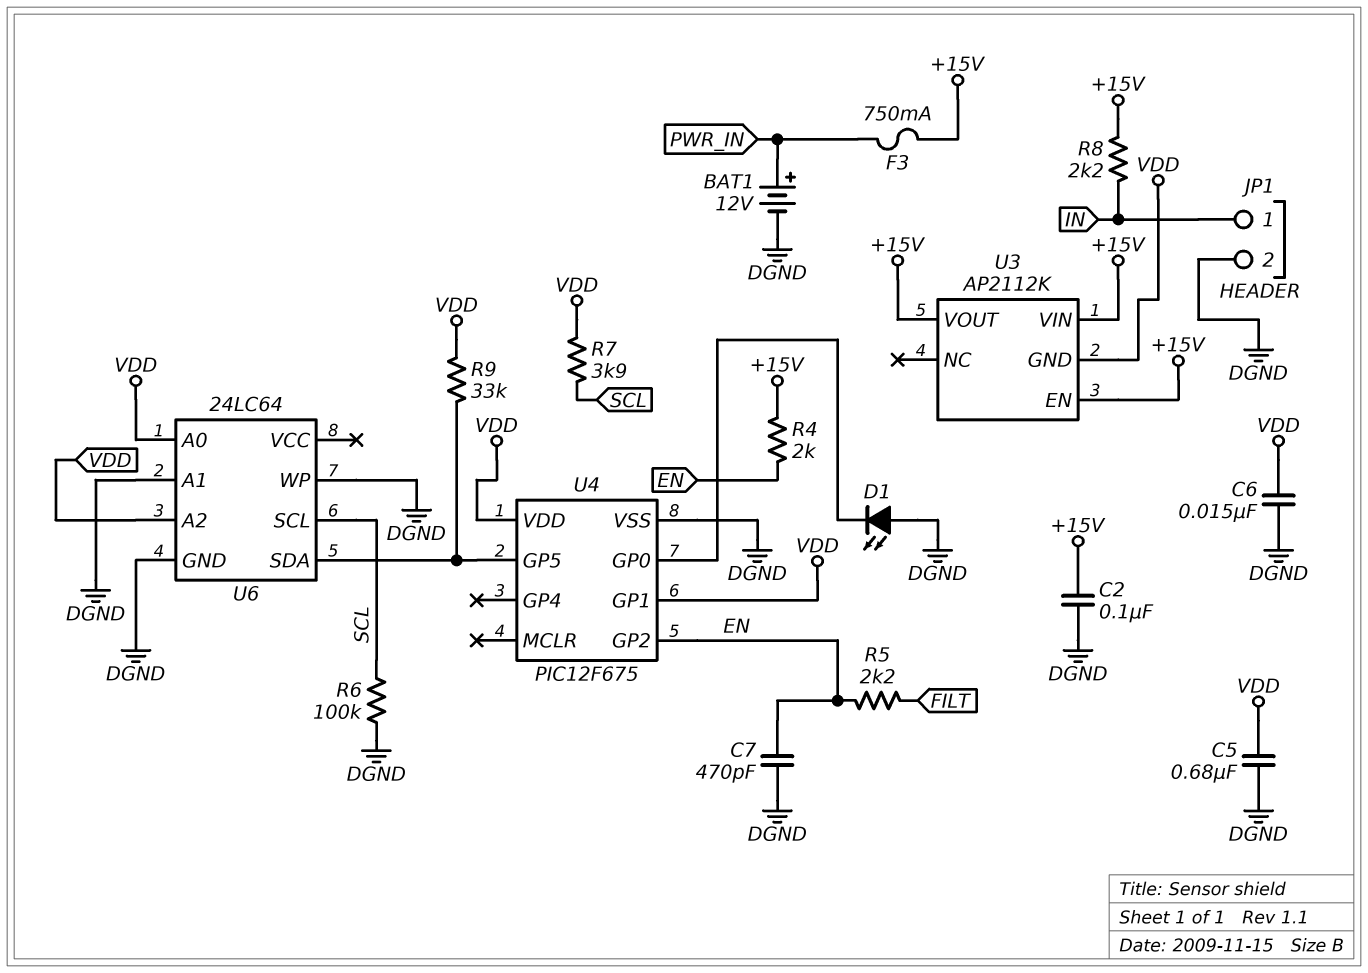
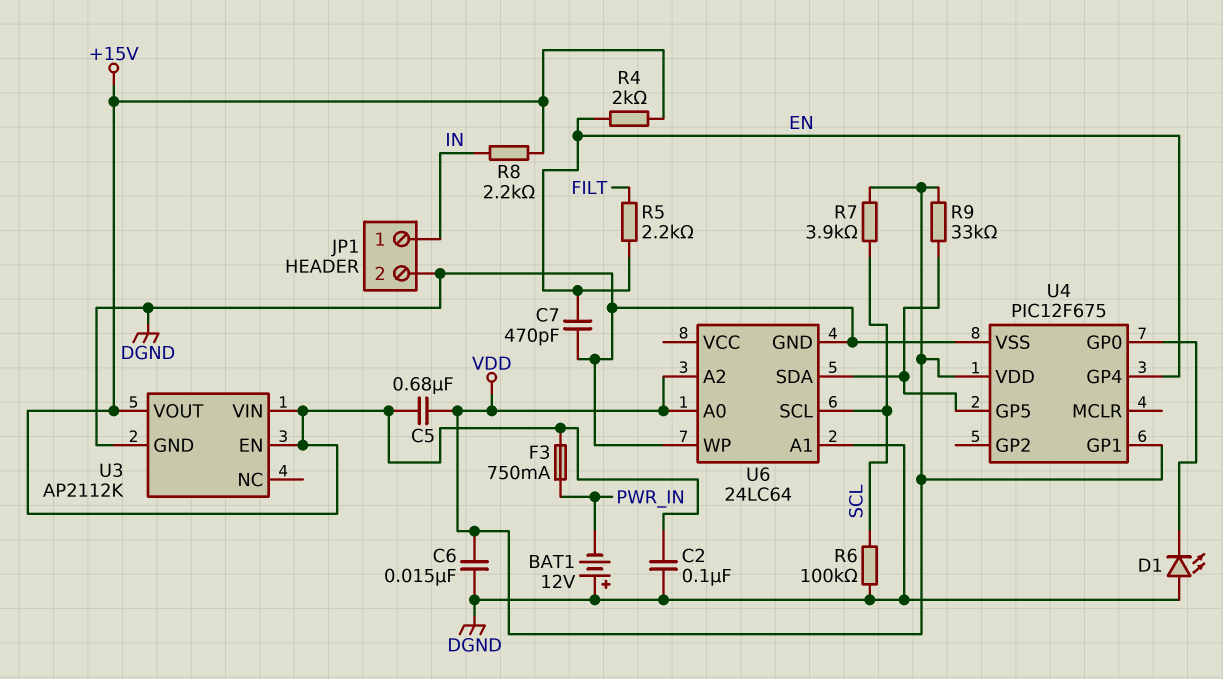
BAT1: 12V (plus PWR_IN, minus DGND) -> 12V (plus DGND, minus PWR_IN)
C5: 680nF (DGND, VDD) -> 680nF (+15V, VDD)
U3 pin GND: VDD -> DGND
U4 pin GP2: EN -> none
U4 pin GP4: none -> EN

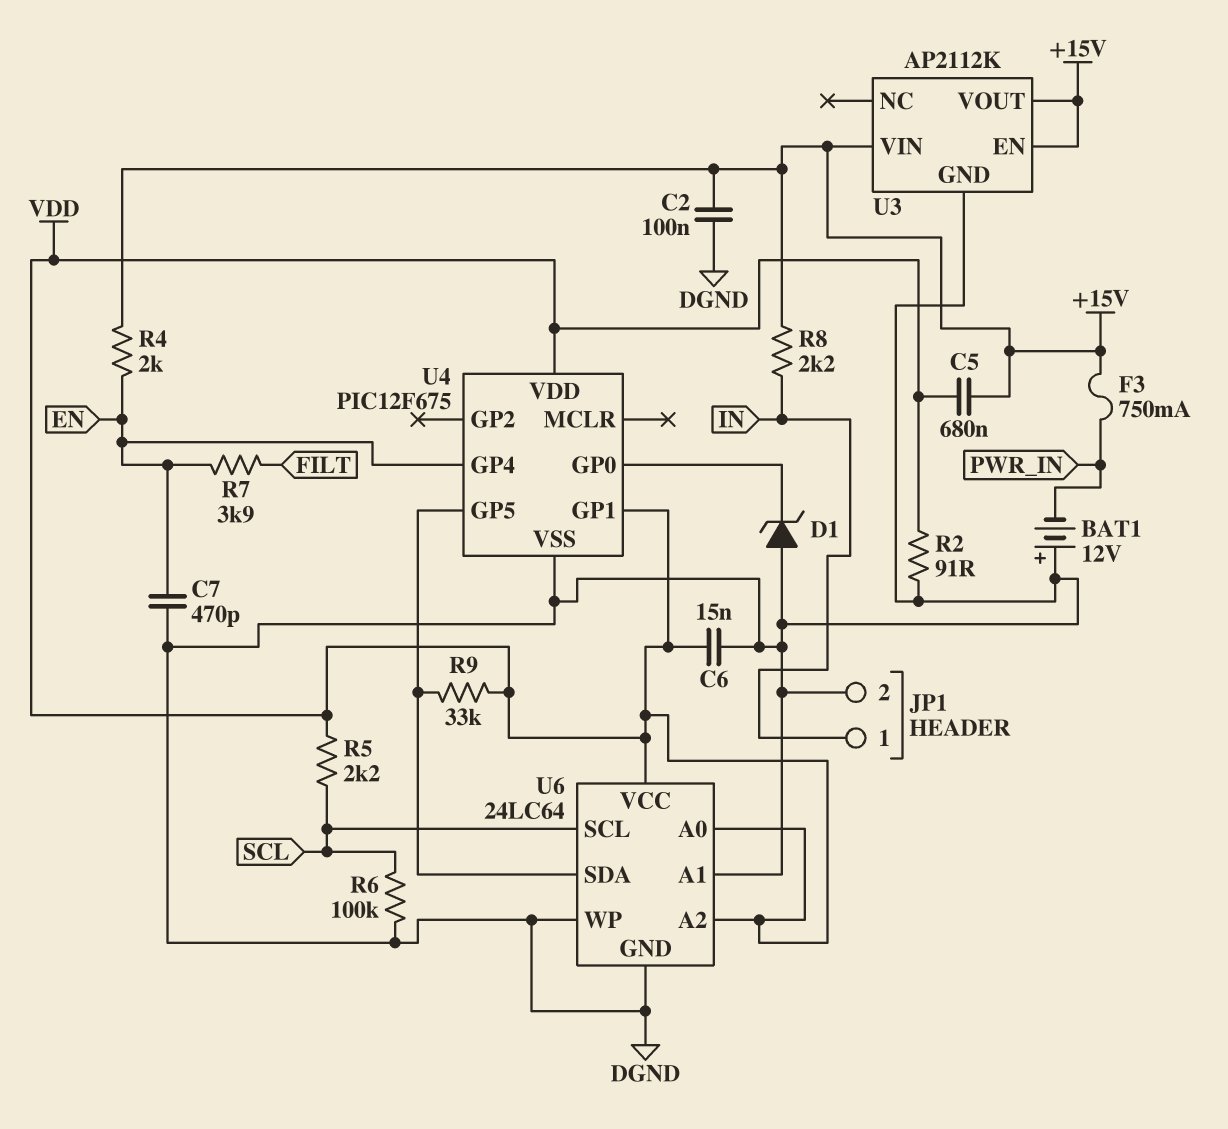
D1: LED (A DGND, K U4/GP0) -> zener (A DGND, K U4/GP0)
R2: none -> 91 (DGND, VDD)
R5: 2.2k (EN, FILT) -> 2.2k (SCL, VDD)
R7: 3.9k (SCL, VDD) -> 3.9k (EN, FILT)
U6 pin VCC: none -> VDD

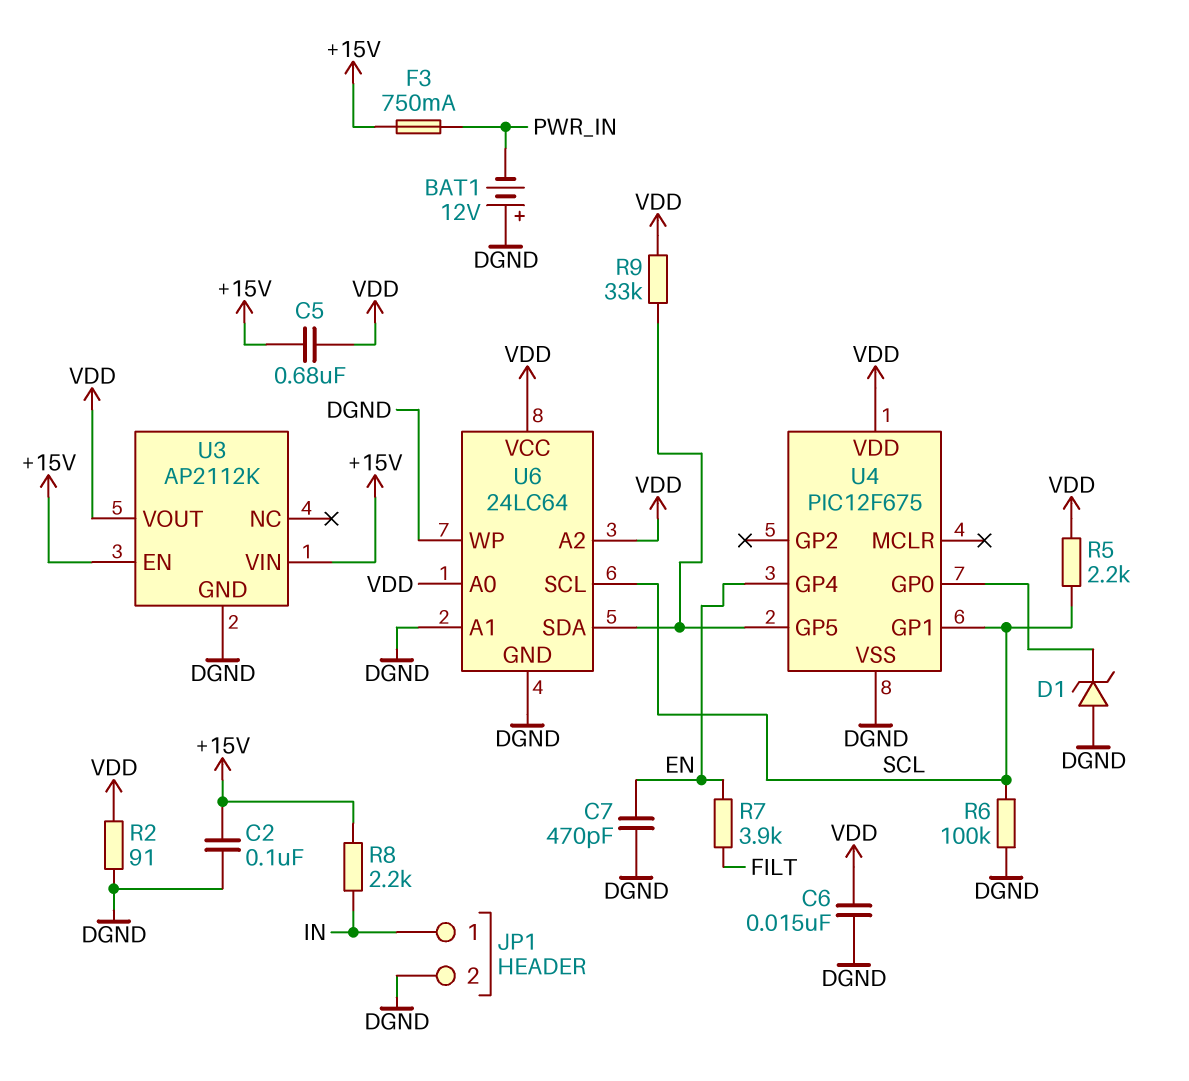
R4: 2k (+15V, EN) -> none
U3 pin VOUT: +15V -> VDD
U4 pin GP1: VDD -> SCL

